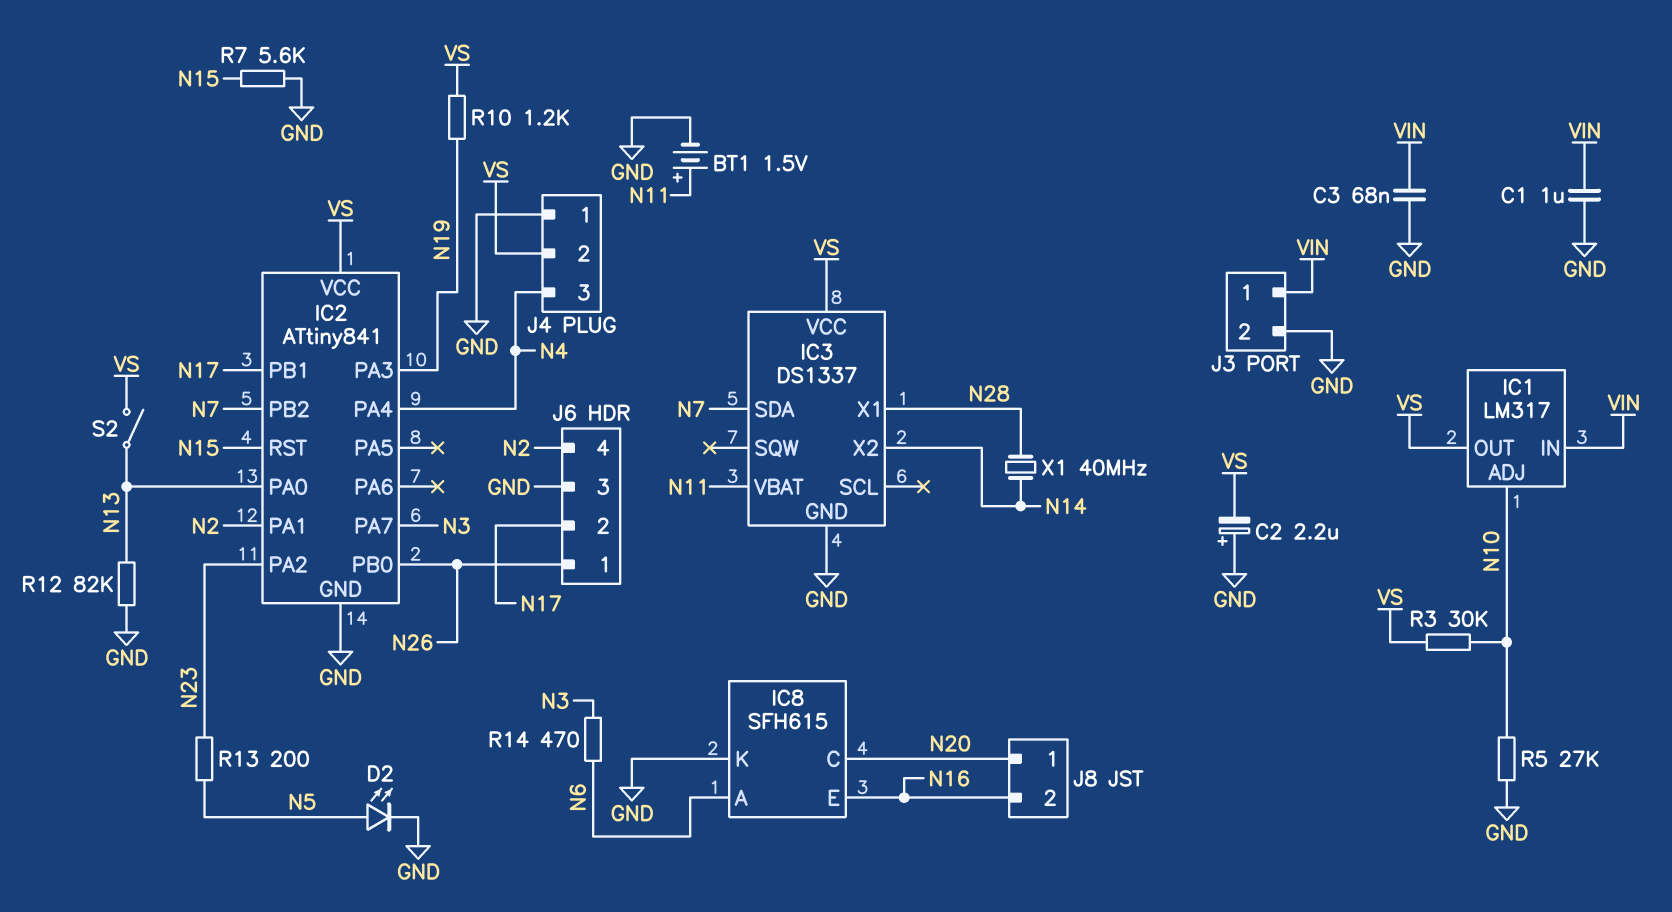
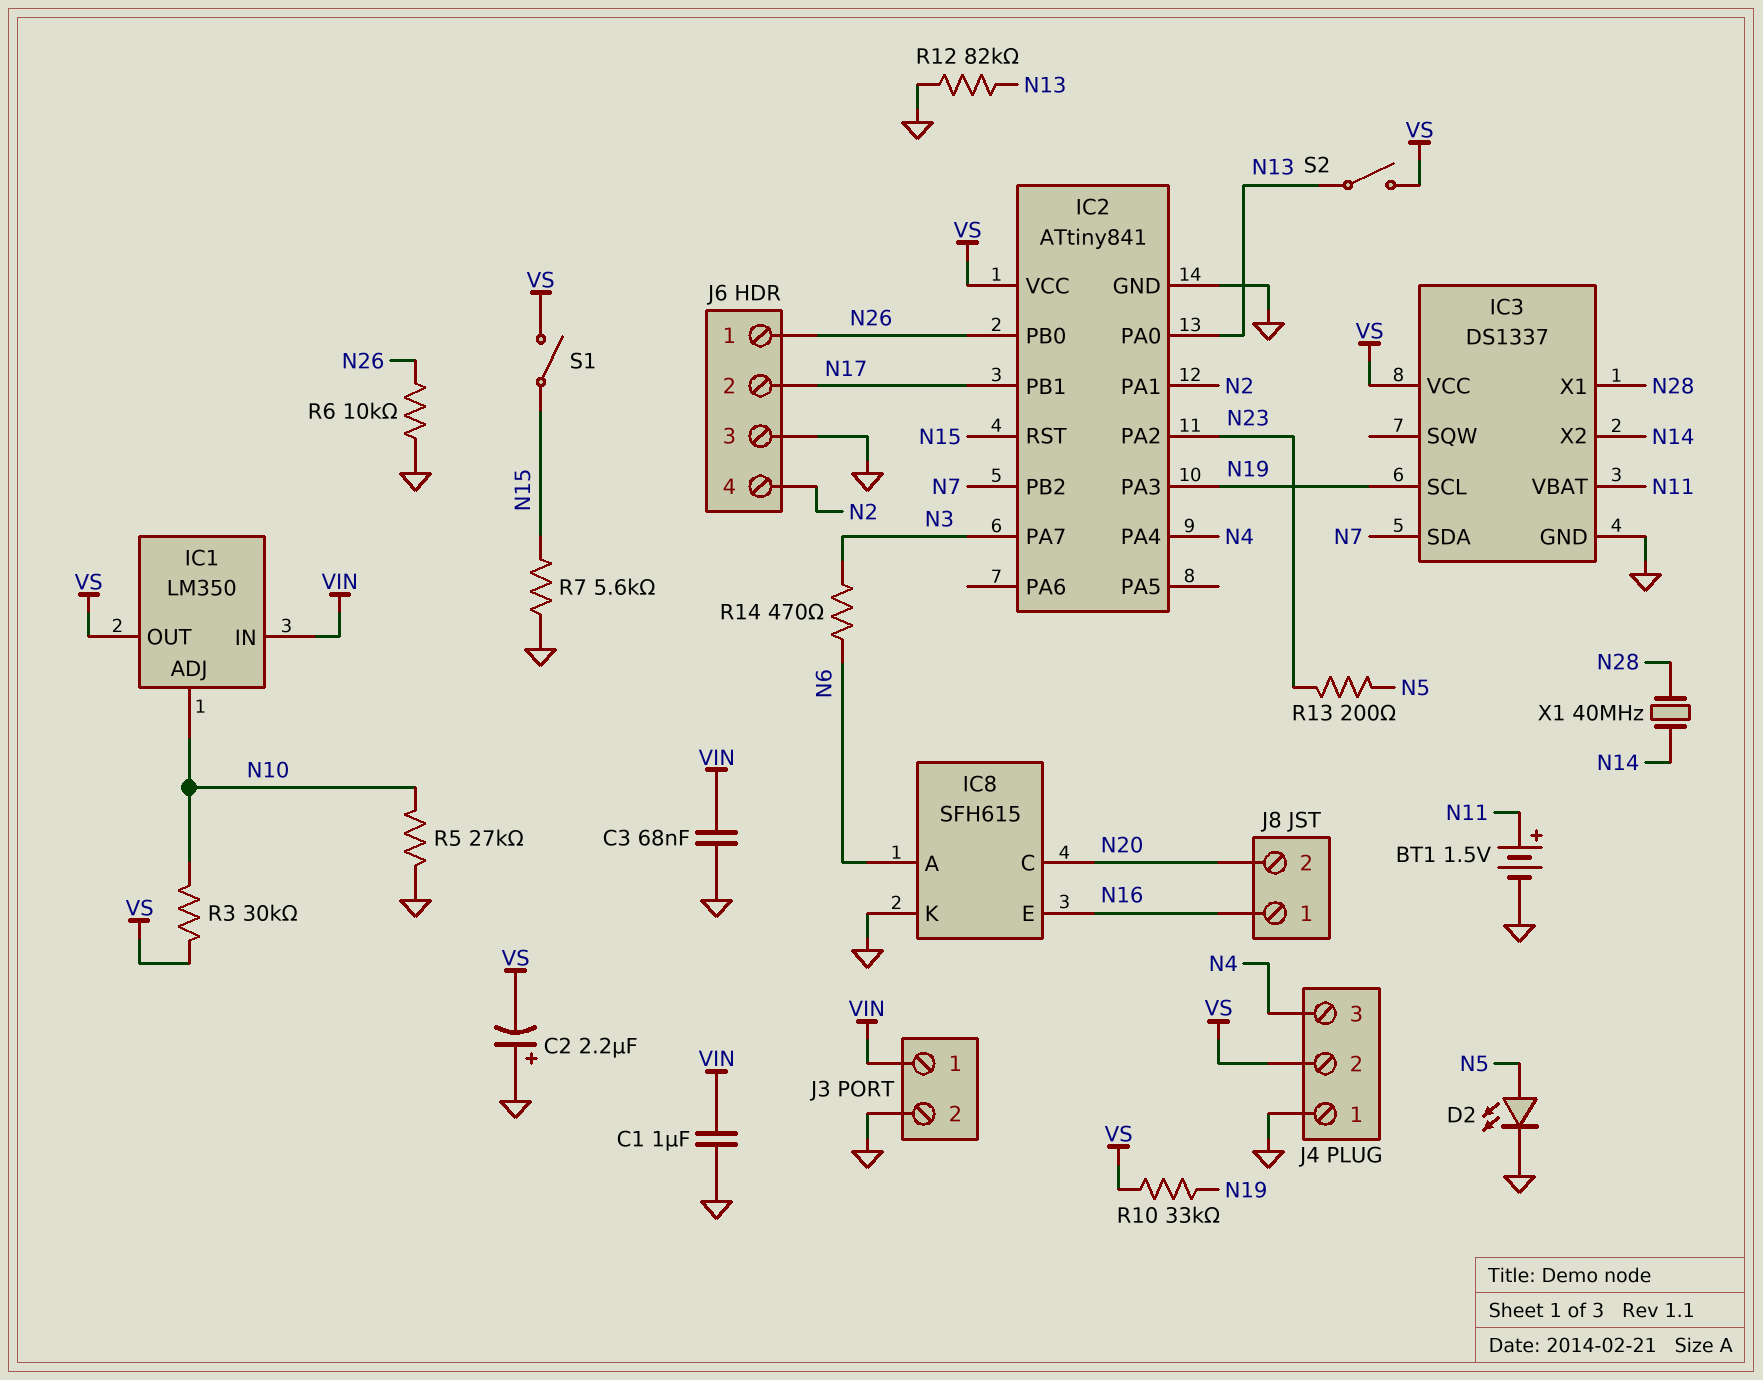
IC1: LM317 -> LM350
IC3 pin SCL: none -> N19
J8 pin 1: N20 -> N16
J8 pin 2: N16 -> N20
R6: none -> 10k (GND, N26)
R10: 1.2k (N19, VS) -> 33k (N19, VS)
S1: none -> switch (N15, VS)

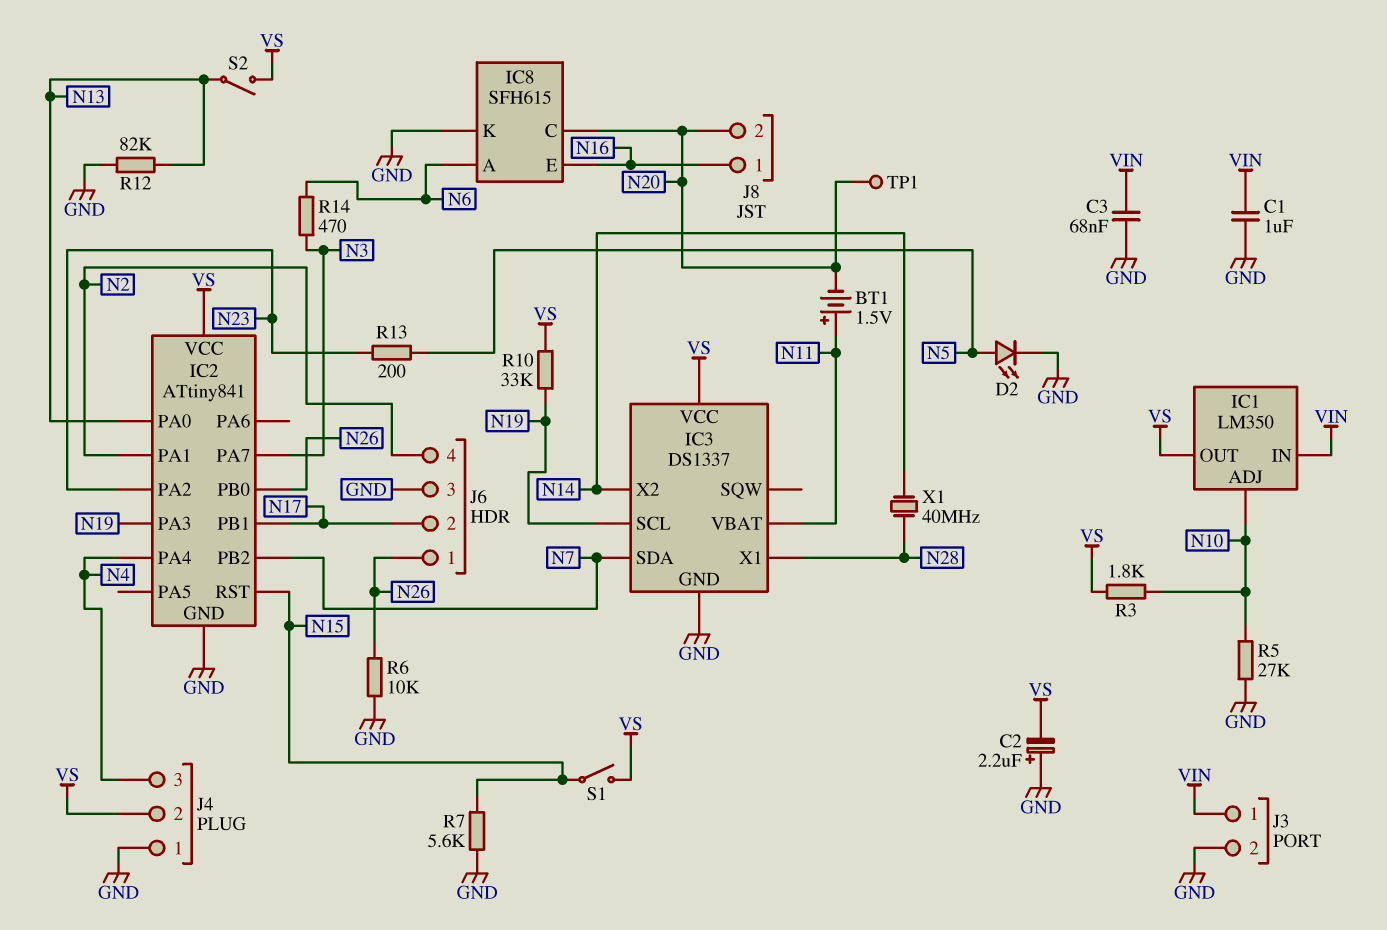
BT1: 1.5V (plus N11, minus GND) -> 1.5V (plus N11, minus N20)
R3: 30k (N10, VS) -> 1.8k (N10, VS)
TP1: none -> test point (N20)

